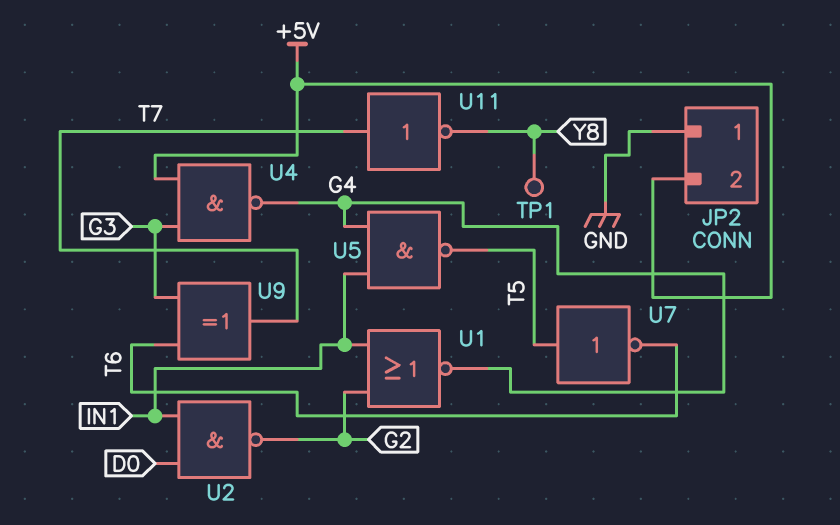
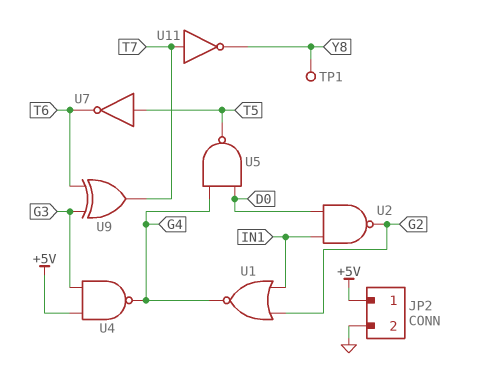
JP2 pin 1: GND -> +5V
JP2 pin 2: +5V -> GND
U5: NAND (in G4, in IN1, out T5) -> NAND (in D0, in G4, out T5)

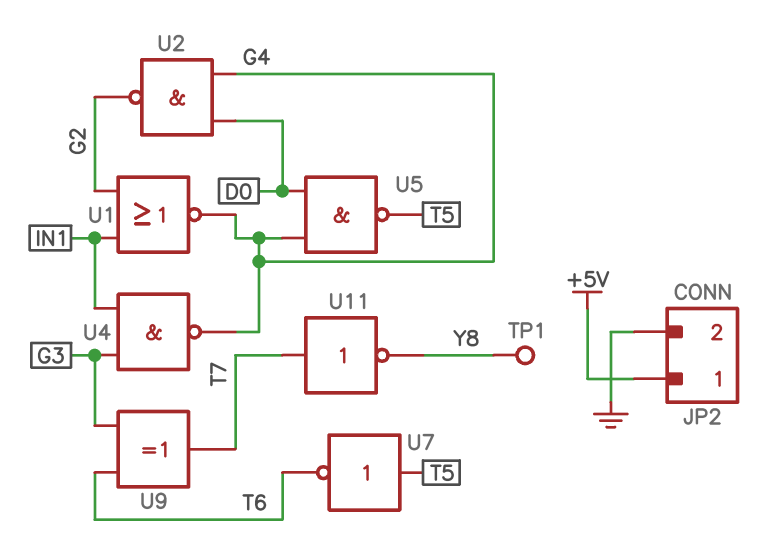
U2: NAND (in D0, in IN1, out G2) -> NAND (in D0, in G4, out G2)
U4: NAND (in +5V, in G3, out G4) -> NAND (in G3, in IN1, out G4)

